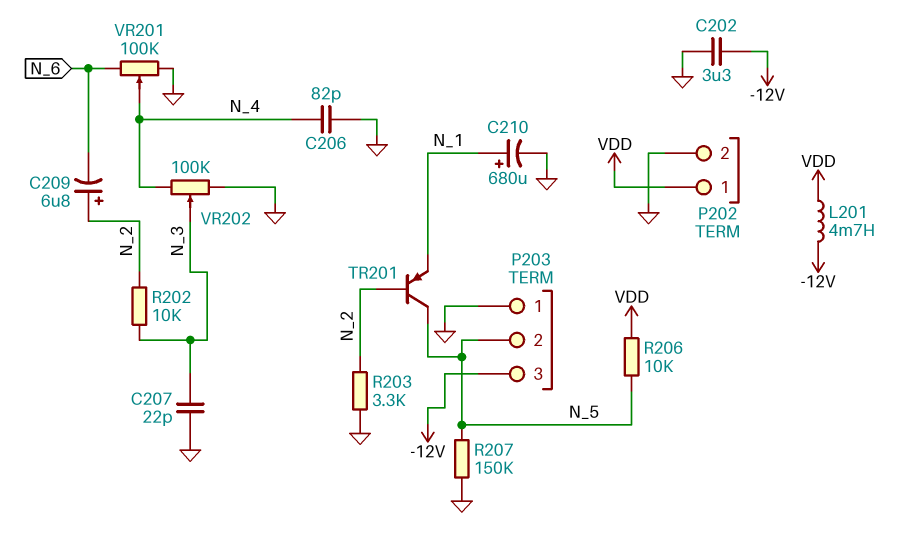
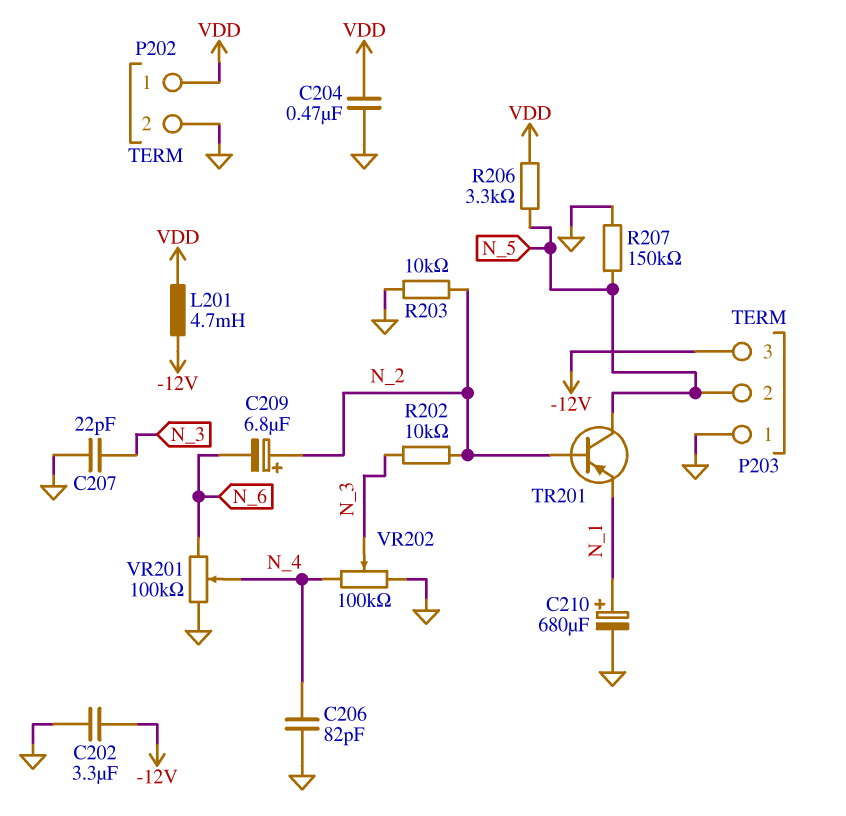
C204: none -> 470nF (GND, VDD)
R203: 3.3k (GND, N_2) -> 10k (GND, N_2)
R206: 10k (N_5, VDD) -> 3.3k (N_5, VDD)

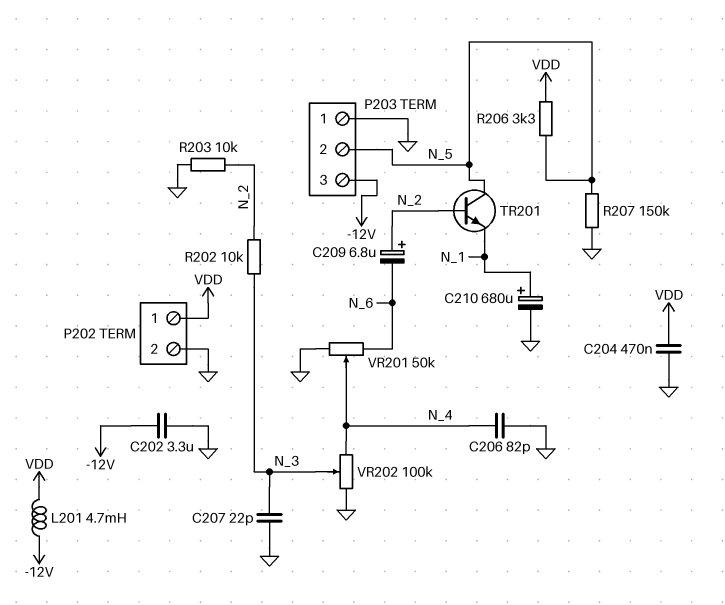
TR201: PNP (B N_2, C N_5, E N_1) -> NPN (B N_2, C N_5, E N_1)
VR201: 100k (GND, N_6, wiper N_4) -> 50k (GND, N_6, wiper N_4)

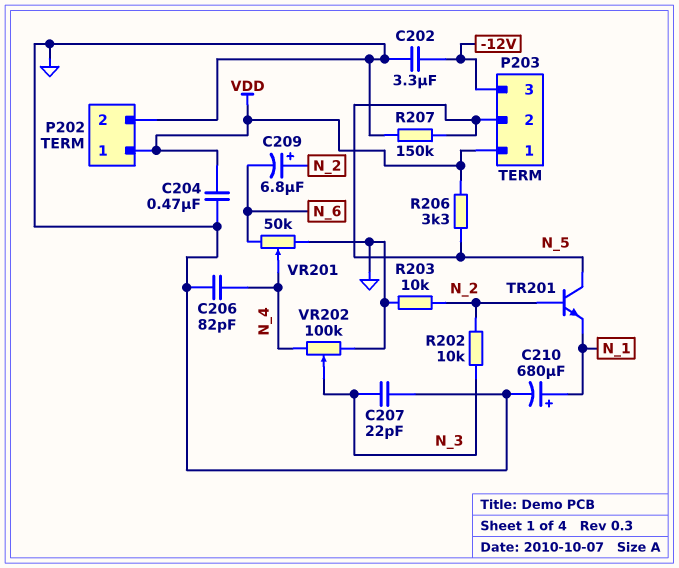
L201: 4.7mH (-12V, VDD) -> none
P203 pin 1: GND -> VDD

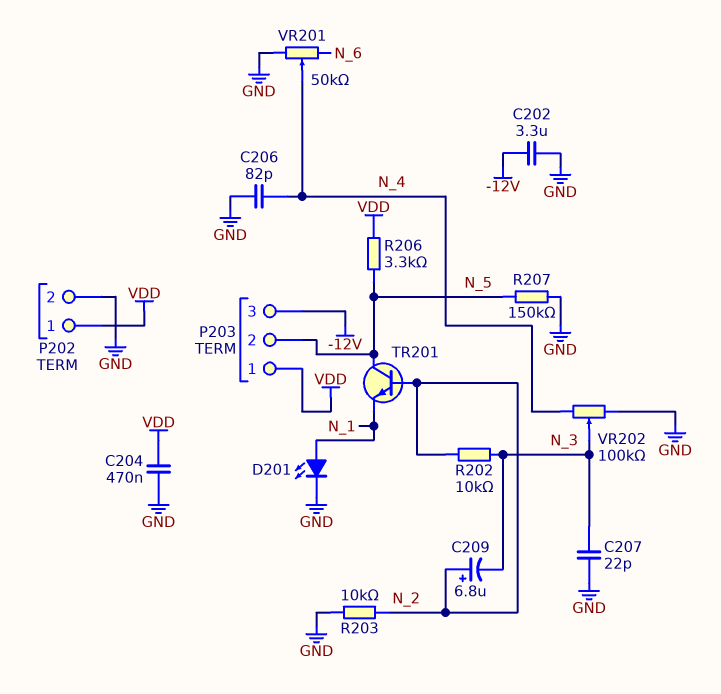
C209: 6.8uF (plus N_2, minus N_6) -> 6.8uF (plus N_2, minus N_3)
C210: 680uF (plus N_1, minus GND) -> none
D201: none -> LED (A N_1, K GND)

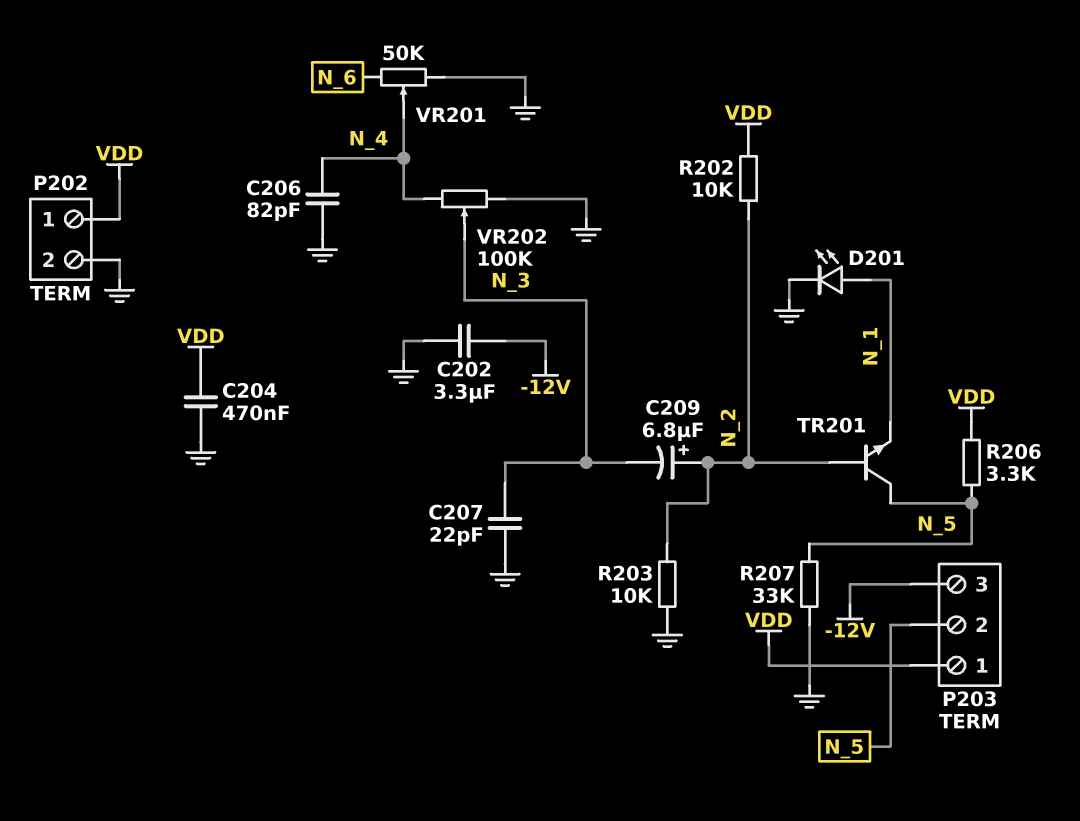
R202: 10k (N_2, N_3) -> 10k (N_2, VDD)
R207: 150k (GND, N_5) -> 33k (GND, N_5)

